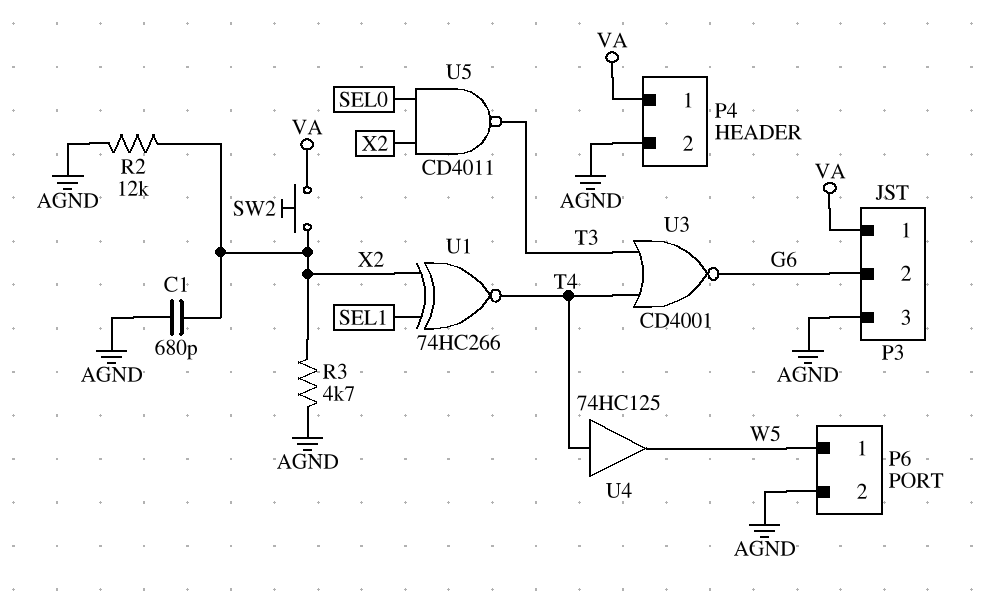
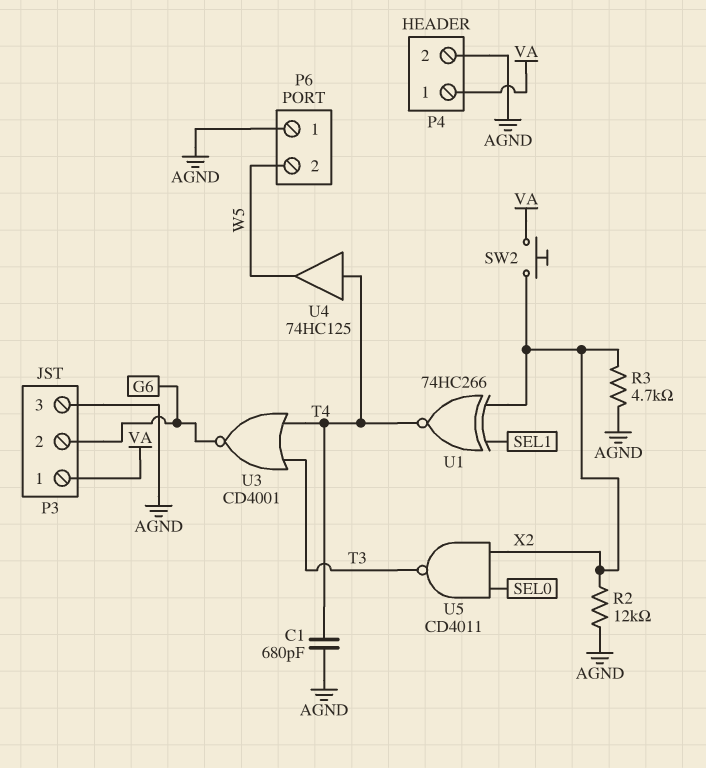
C1: 680pF (AGND, X2) -> 680pF (AGND, T4)
P6 pin 1: W5 -> AGND
P6 pin 2: AGND -> W5

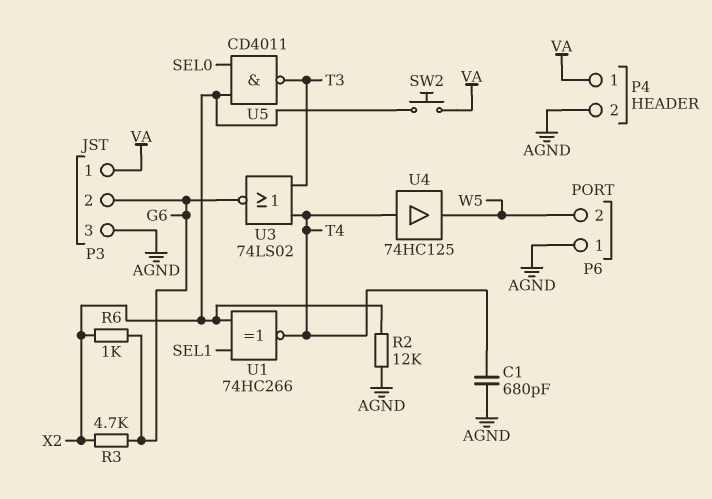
R3: 4.7k (AGND, X2) -> 4.7k (G6, X2)
R6: none -> 1k (G6, X2)
U3: NOR CD4001 (in T3, in T4, out G6) -> NOR 74LS02 (in T3, in T4, out G6)

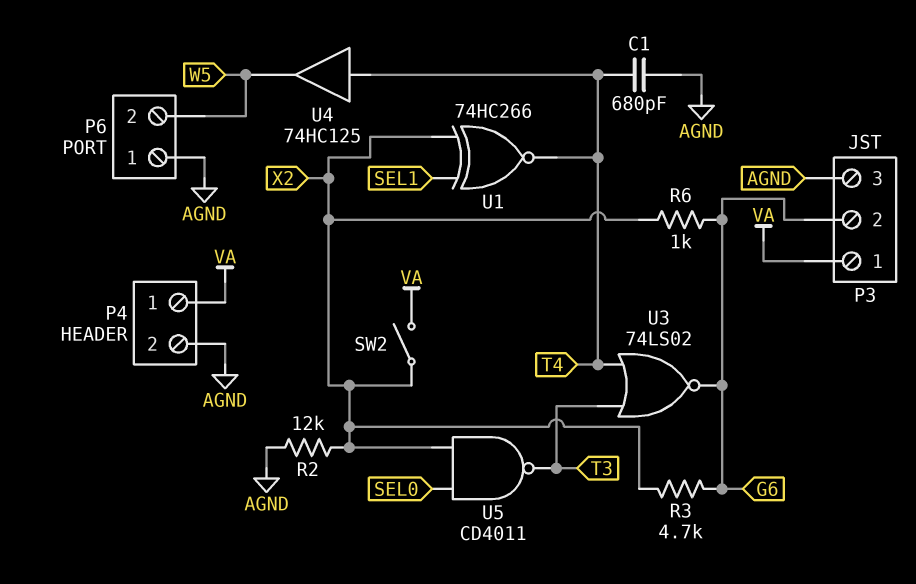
SW2: button (VA, X2) -> switch (VA, X2)

